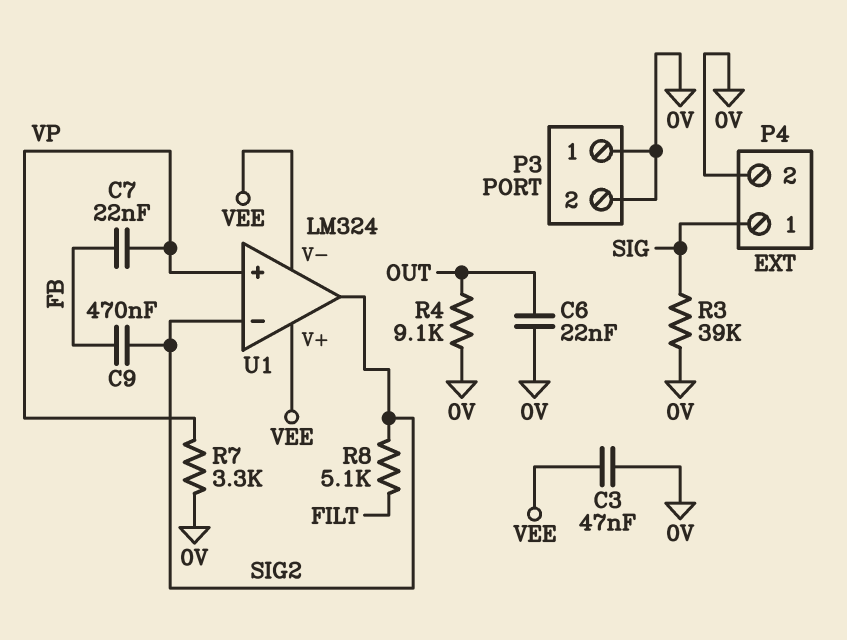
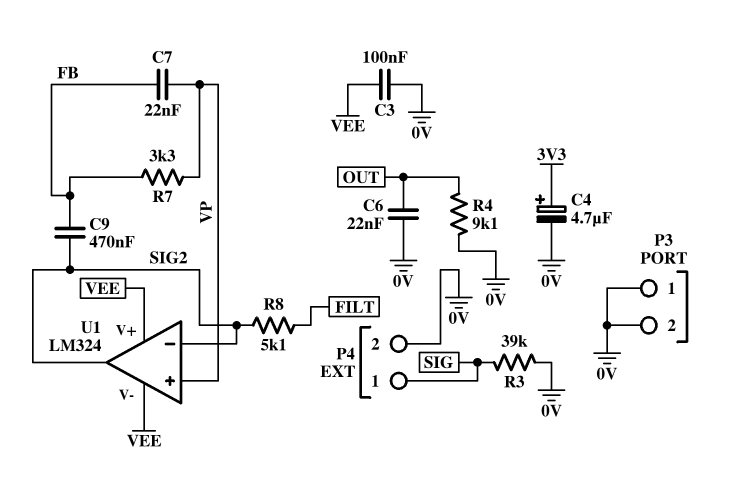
C3: 47nF (0V, VEE) -> 100nF (0V, VEE)
C4: none -> 4.7uF (plus 3V3, minus 0V)
R7: 3.3k (0V, VP) -> 3.3k (FB, VP)

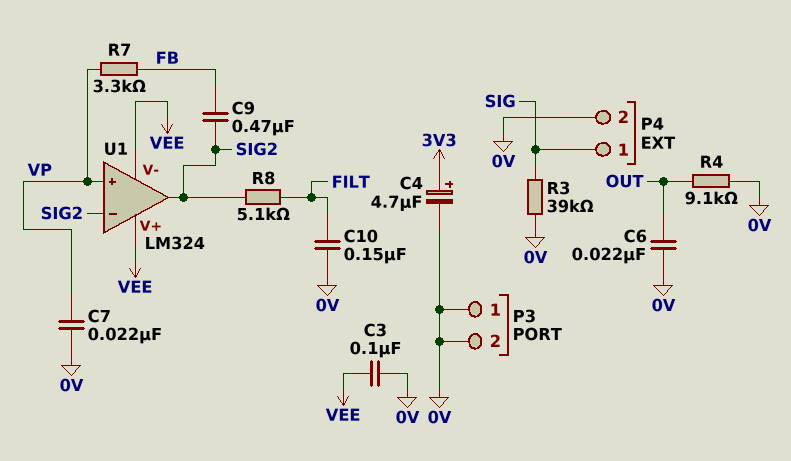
C7: 22nF (FB, VP) -> 22nF (0V, VP)
C10: none -> 150nF (0V, FILT)

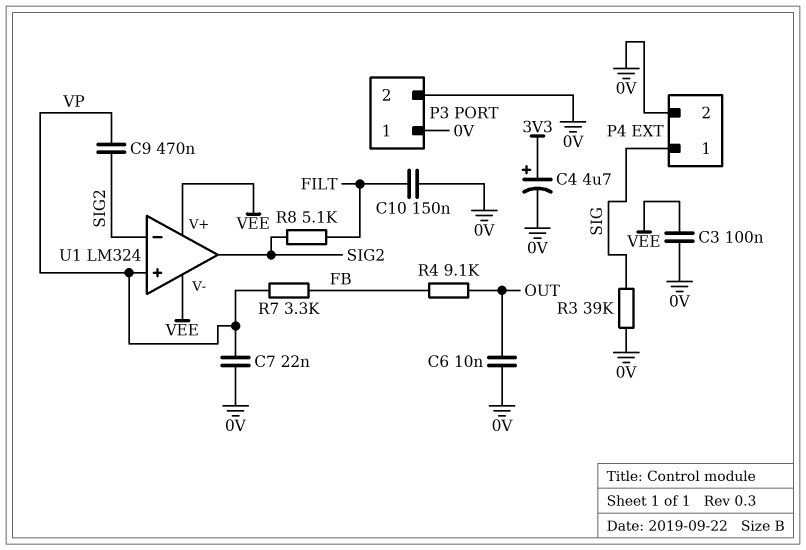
C6: 22nF (0V, OUT) -> 10nF (0V, OUT)
C9: 470nF (FB, SIG2) -> 470nF (SIG2, VP)
R4: 9.1k (0V, OUT) -> 9.1k (FB, OUT)

